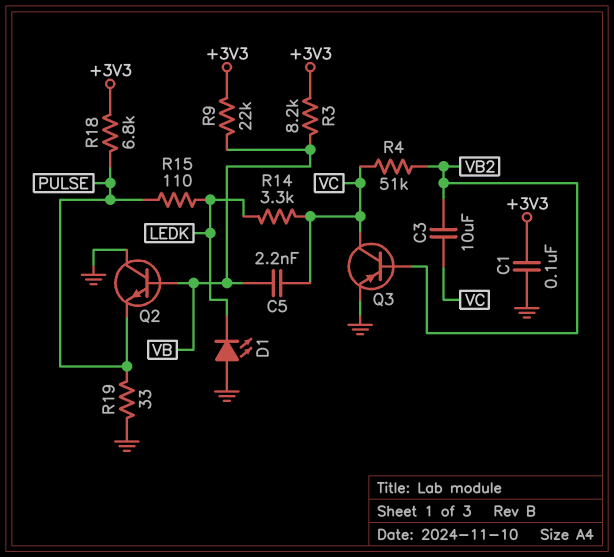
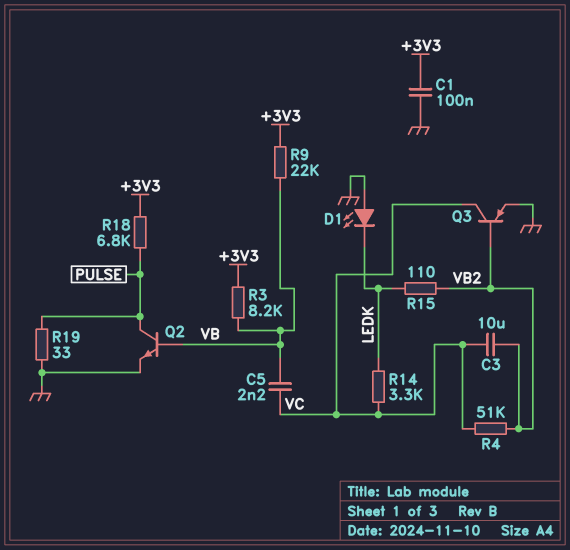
Q2: NPN (B VB, C GND, E PULSE) -> NPN (B VB, C PULSE, E GND)
R15: 110 (LEDK, PULSE) -> 110 (LEDK, VB2)

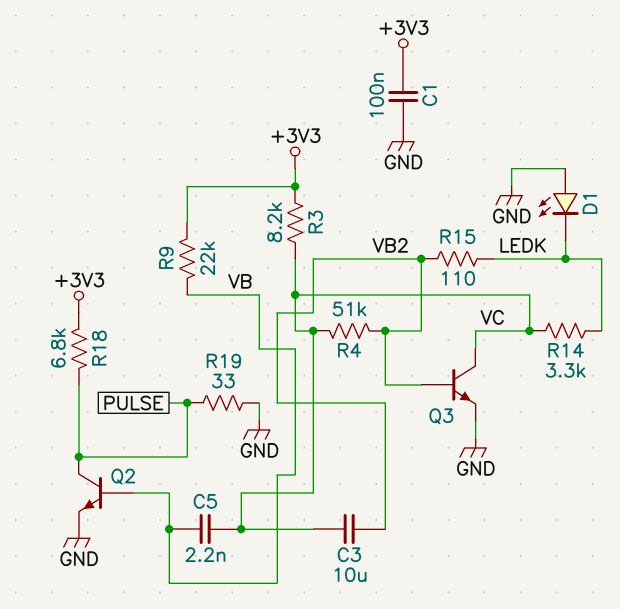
Q3: PNP (B VB2, C VC, E GND) -> NPN (B VB2, C VC, E GND)
R3: 8.2k (+3V3, VB) -> 8.2k (+3V3, VC)

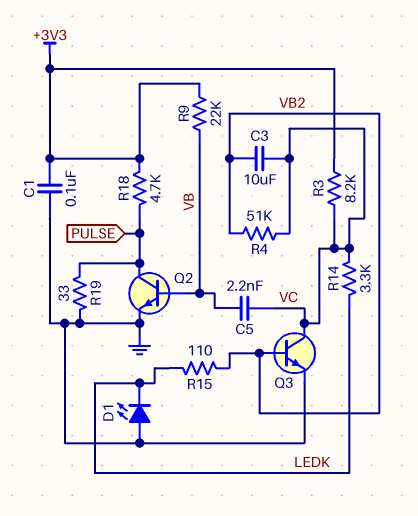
R18: 6.8k (+3V3, PULSE) -> 4.7k (+3V3, PULSE)

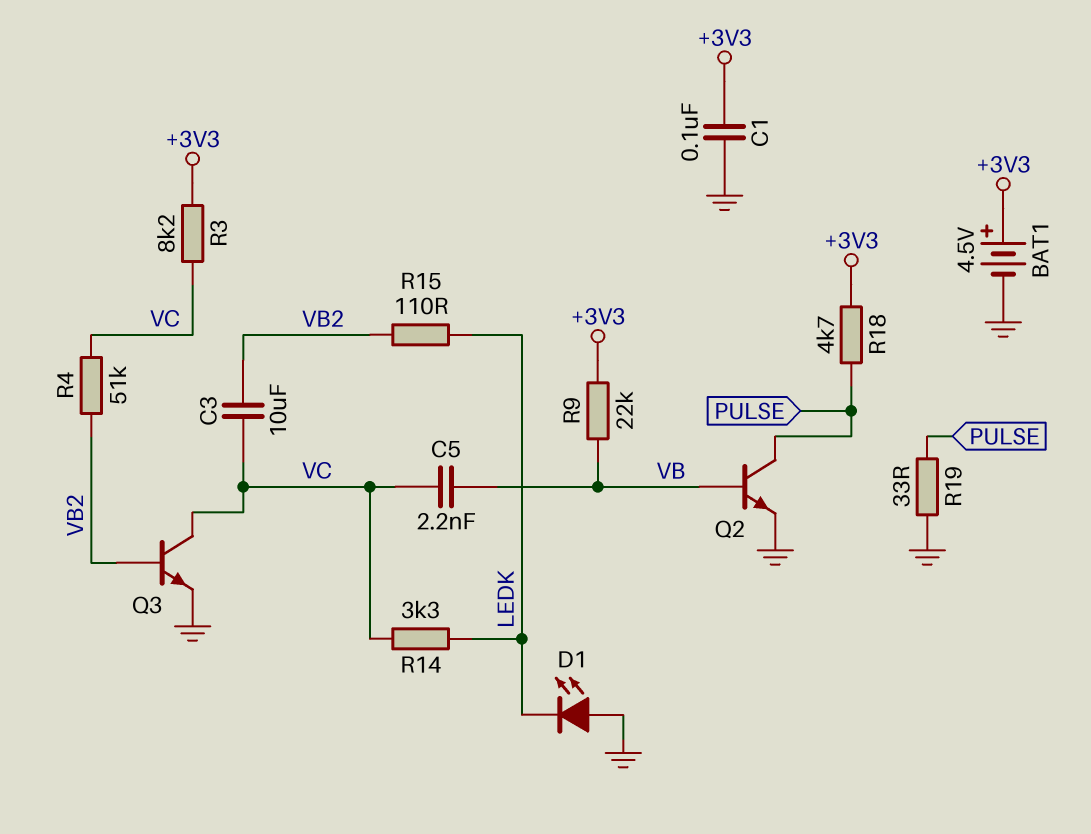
BAT1: none -> 4.5V (plus +3V3, minus GND)

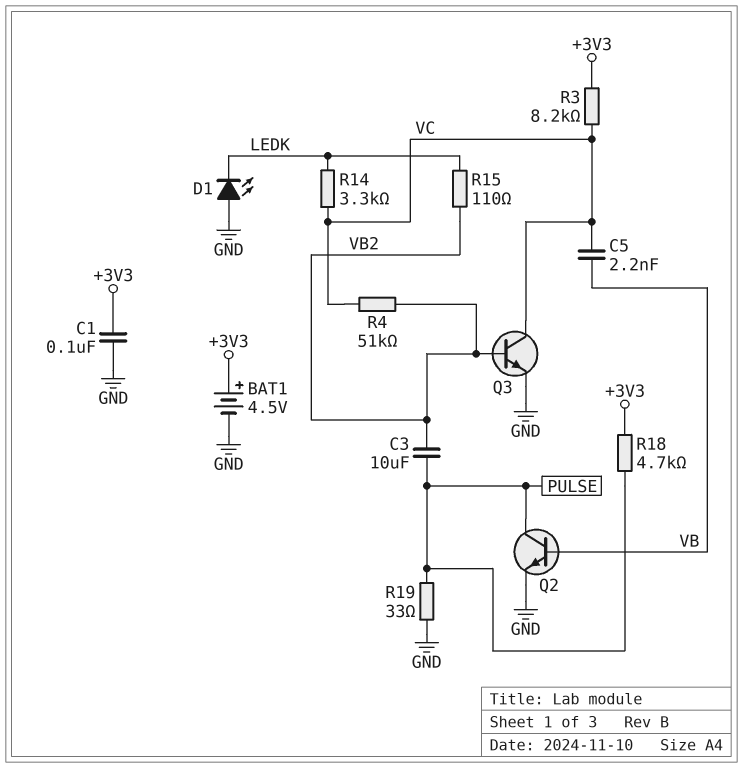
C3: 10uF (VB2, VC) -> 10uF (PULSE, VB2)
R9: 22k (+3V3, VB) -> none

